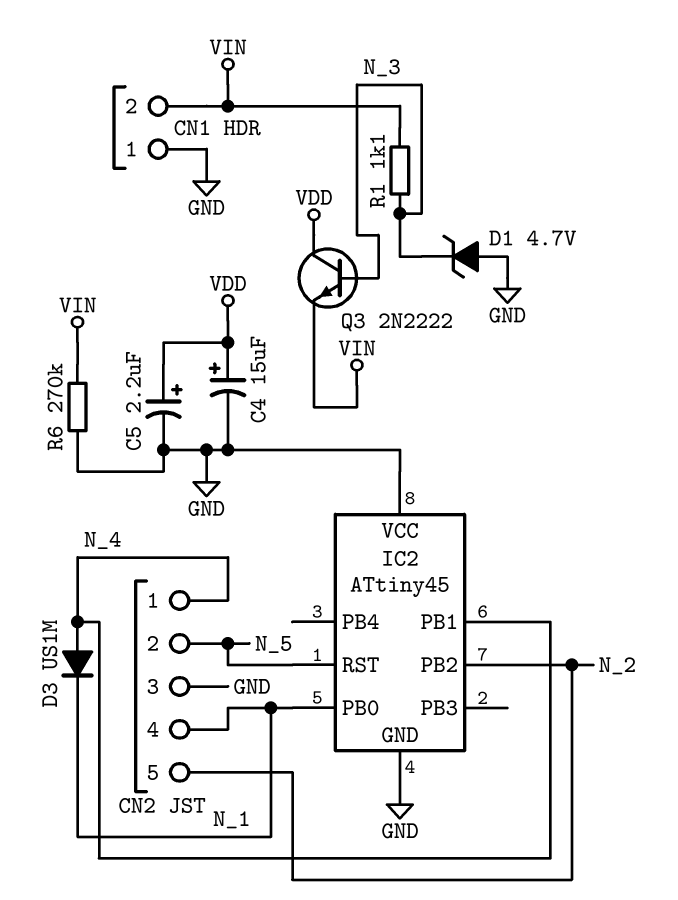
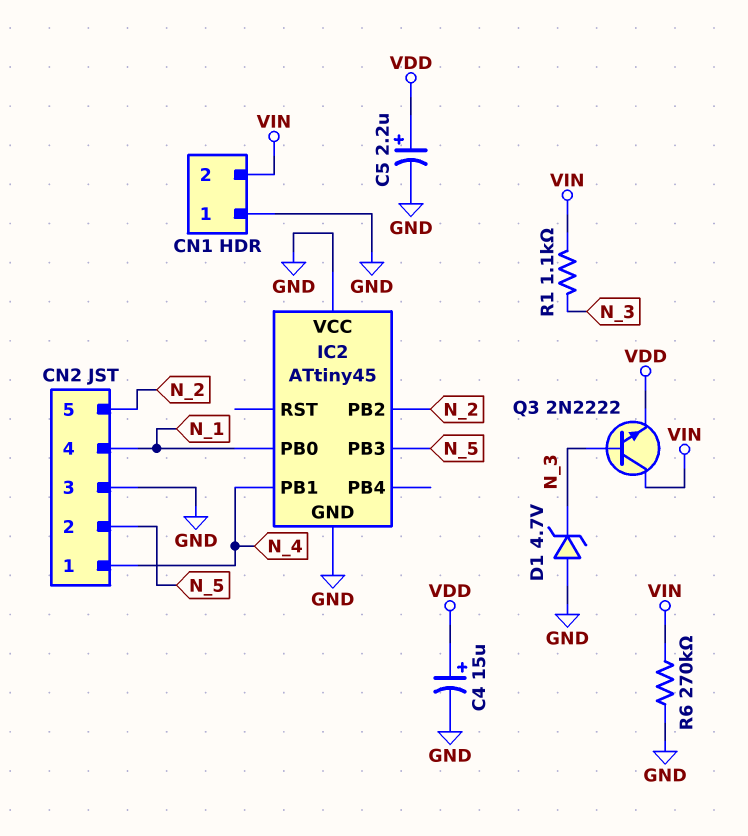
D3: diode US1M (A N_4, K N_1) -> none
IC2 pin PB3: none -> N_5
IC2 pin RST: N_5 -> none
Q3: NPN 2N2222 (B N_3, C VDD, E VIN) -> NPN 2N2222 (B N_3, C VIN, E VDD)

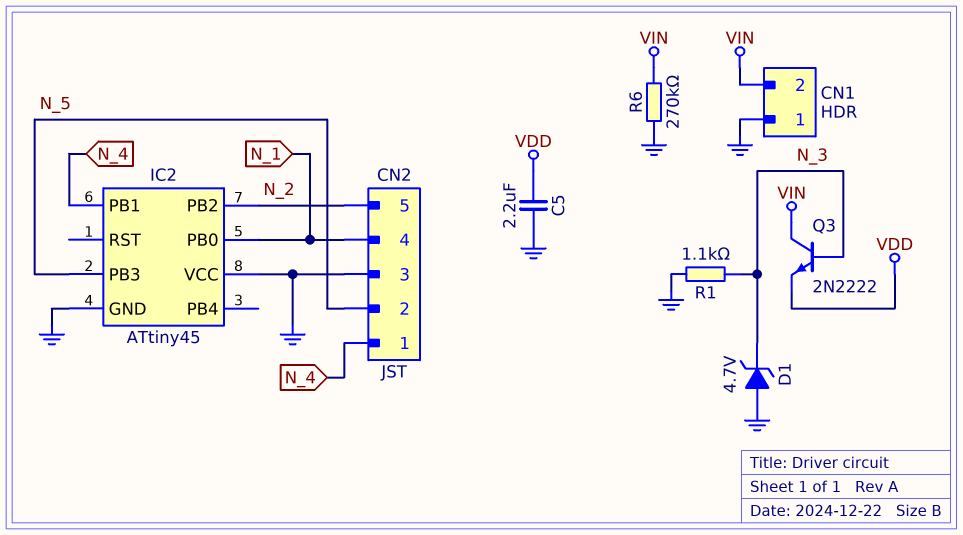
C4: 15uF (plus VDD, minus GND) -> none
C5: 2.2uF (plus VDD, minus GND) -> 2.2uF (GND, VDD)
R1: 1.1k (N_3, VIN) -> 1.1k (GND, N_3)

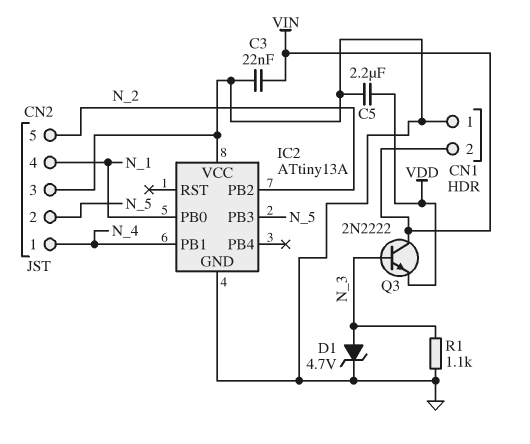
C3: none -> 22nF (GND, VIN)
D1: zener 4.7V (A GND, K N_3) -> zener 4.7V (A N_3, K GND)
IC2: ATtiny45 -> ATtiny13A
R6: 270k (GND, VIN) -> none

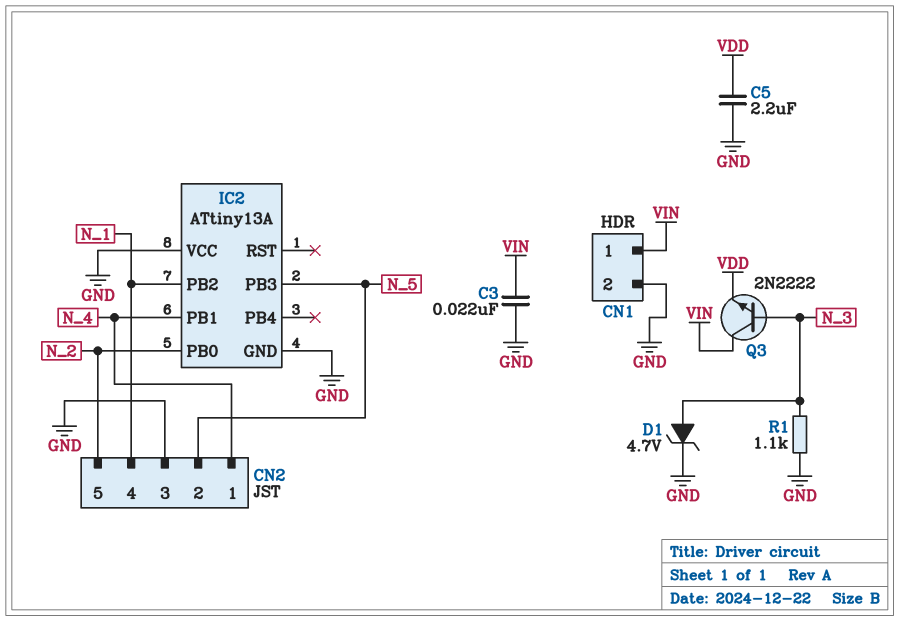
CN1 pin 1: GND -> VIN
CN1 pin 2: VIN -> GND
IC2 pin PB0: N_1 -> N_2
IC2 pin PB2: N_2 -> N_1

